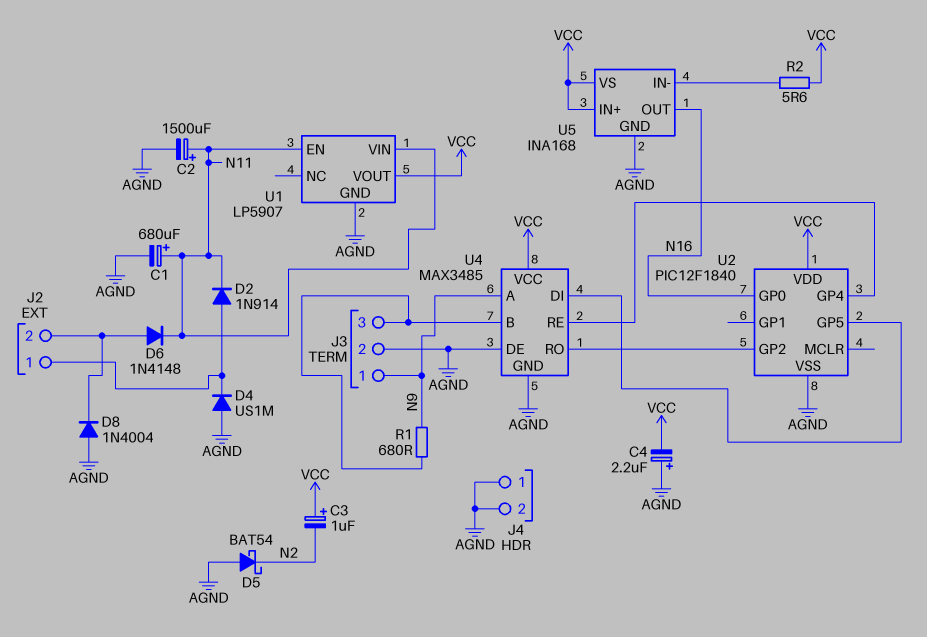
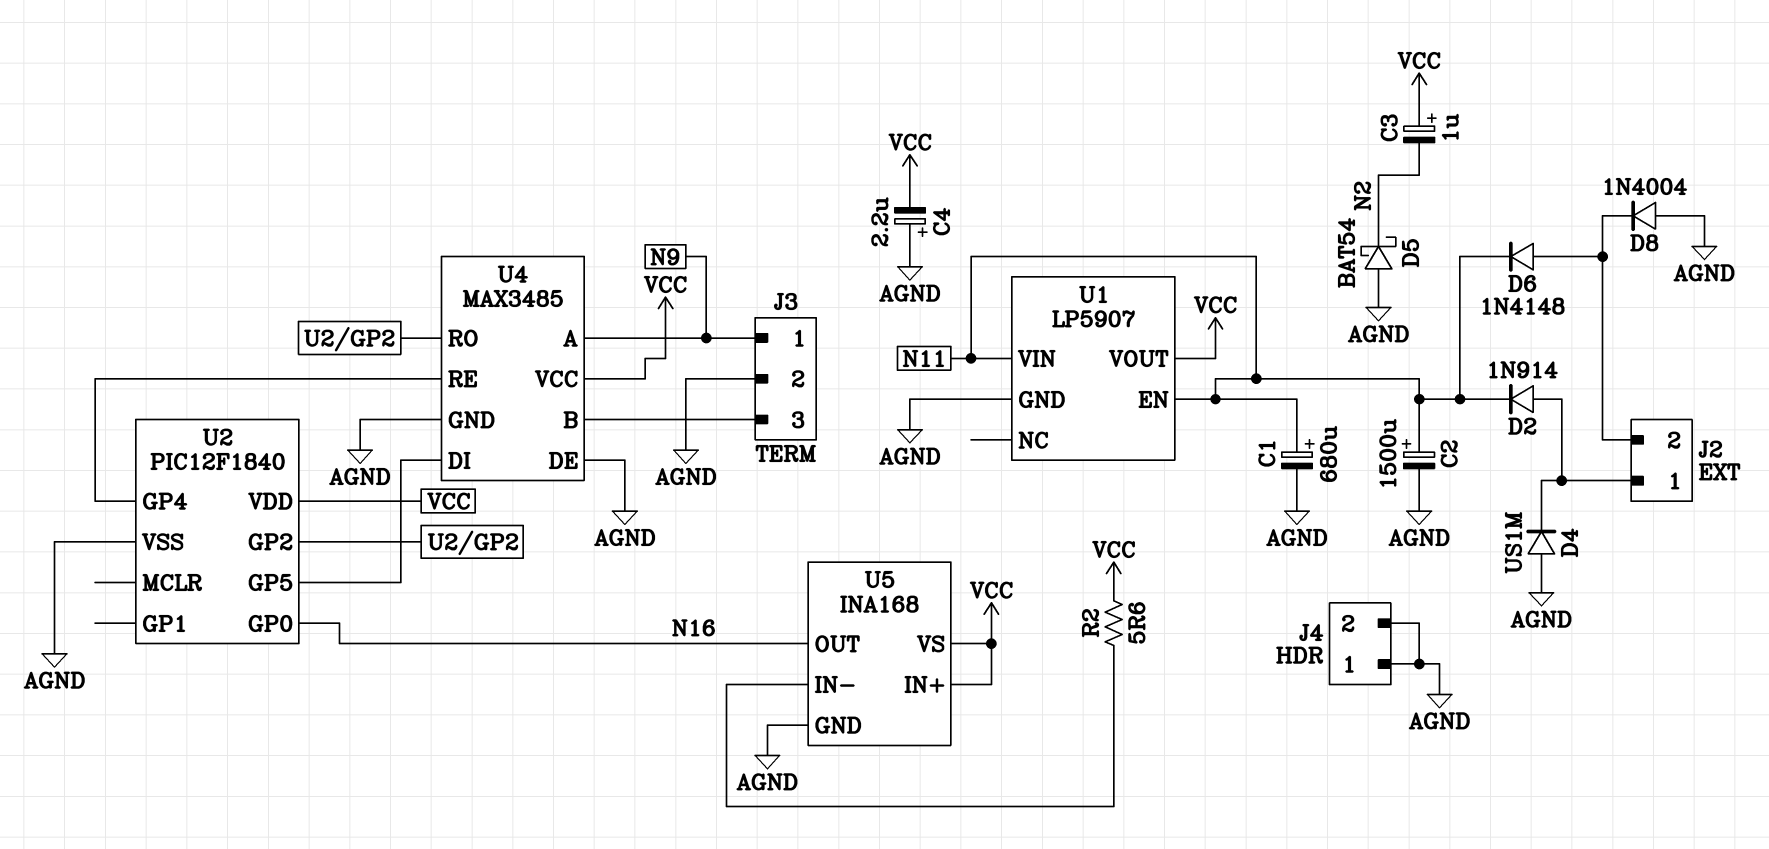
R1: 680 (J3/3, N9) -> none

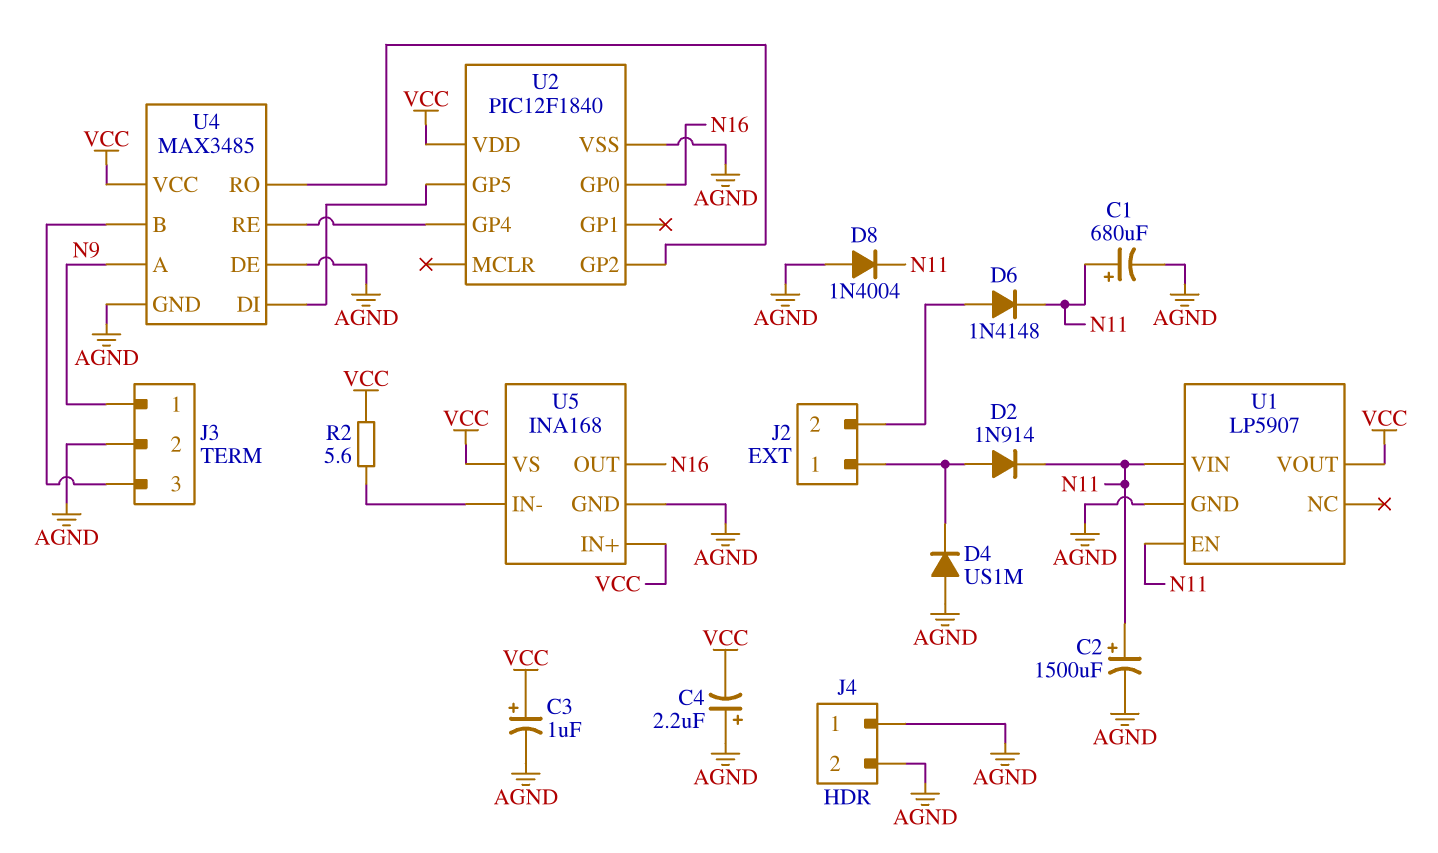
C3: 1uF (plus VCC, minus N2) -> 1uF (plus VCC, minus AGND)
D5: schottky BAT54 (A AGND, K N2) -> none
D8: diode 1N4004 (A AGND, K J2/2) -> diode 1N4004 (A AGND, K N11)

